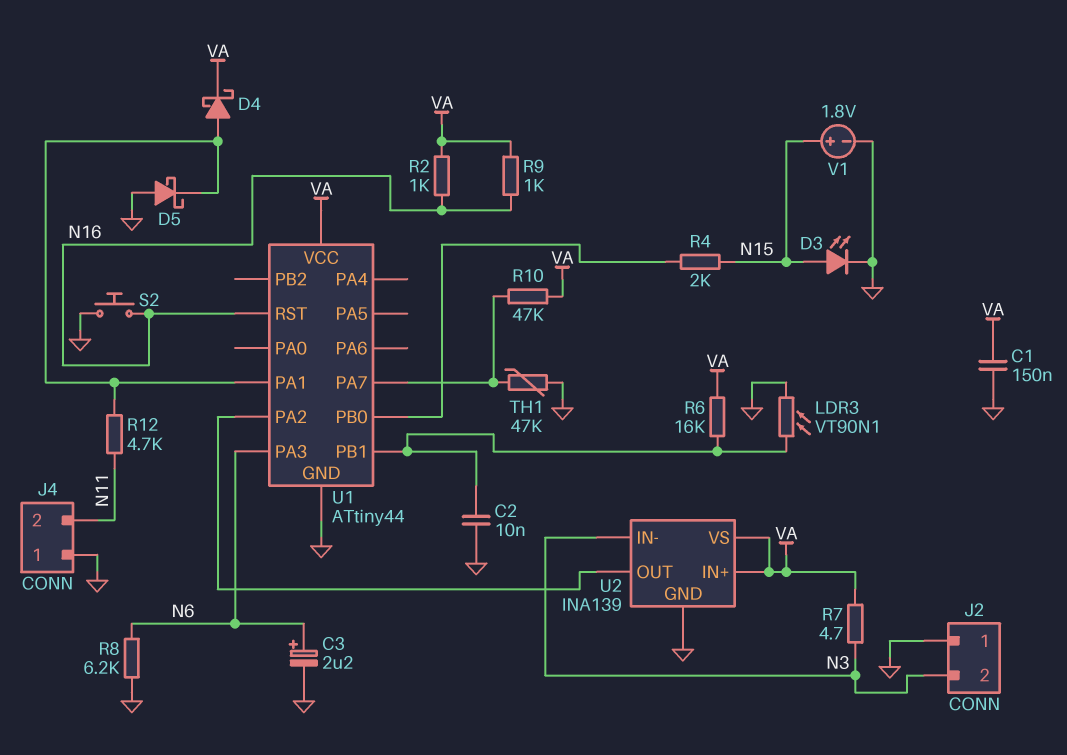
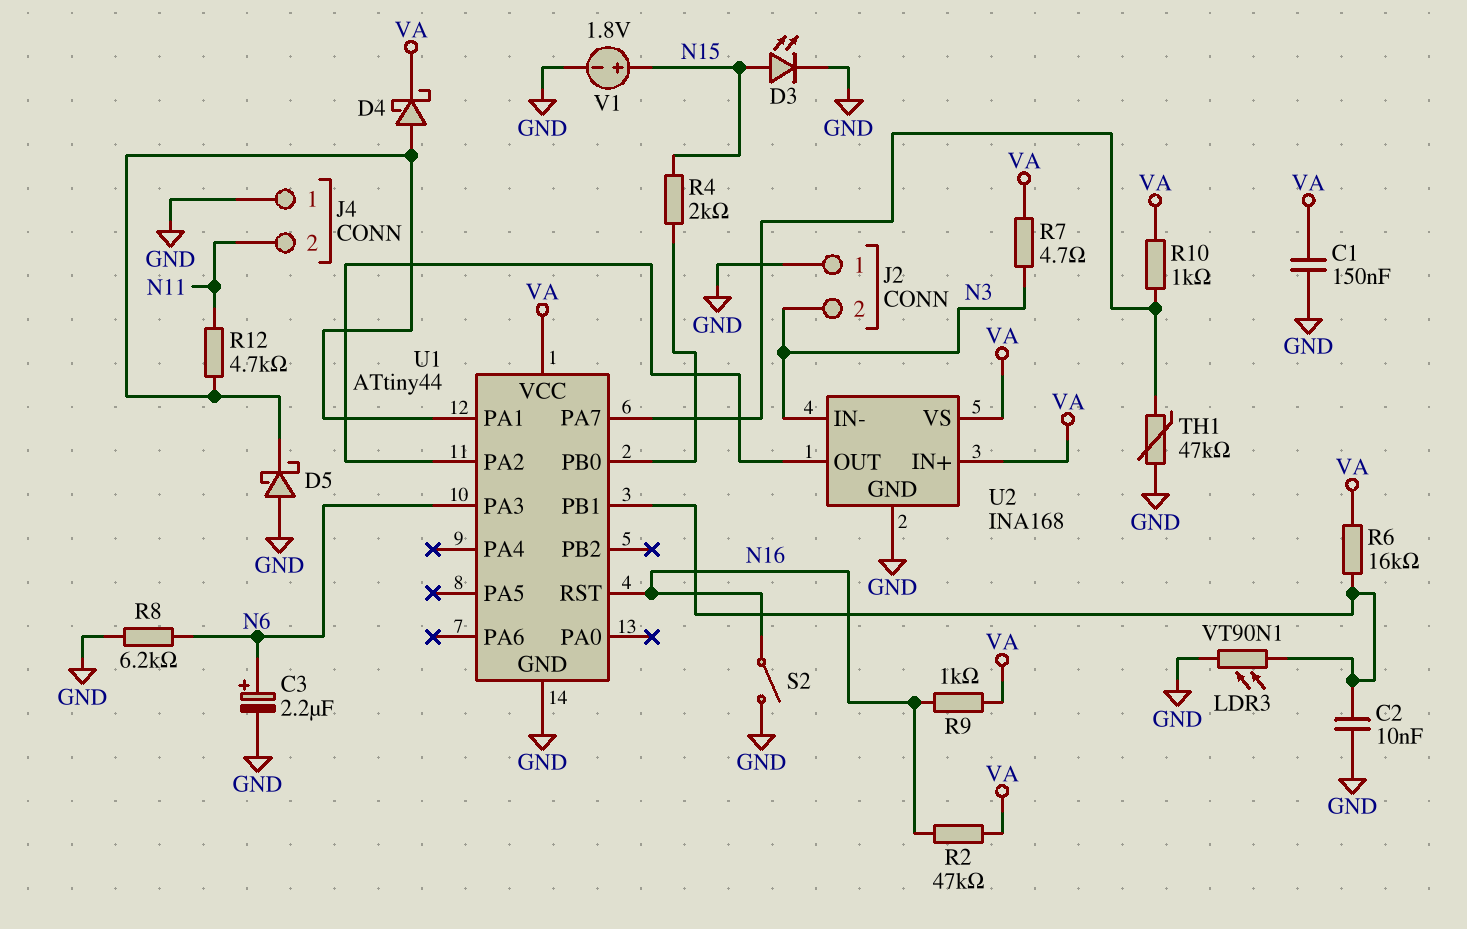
R2: 1k (N16, VA) -> 47k (N16, VA)
R10: 47k (U1/PA7, VA) -> 1k (U1/PA7, VA)
S2: button (GND, N16) -> switch (GND, N16)
U2: INA139 -> INA168

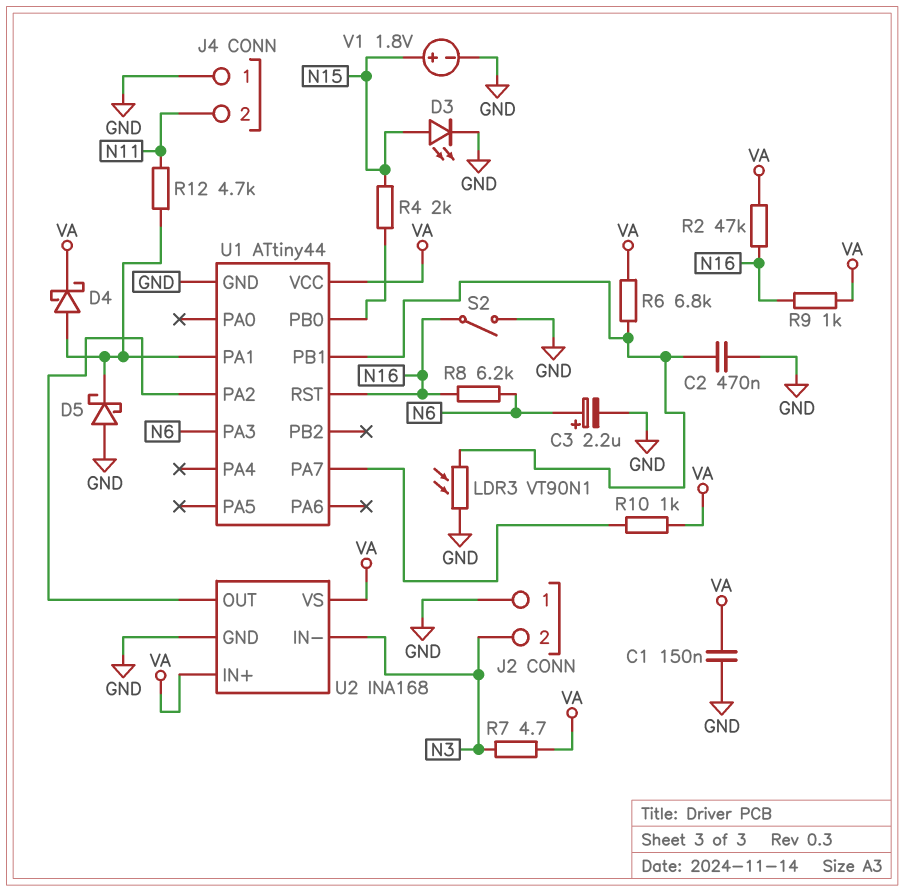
C2: 10nF (GND, U1/PB1) -> 470nF (GND, U1/PB1)
R6: 16k (U1/PB1, VA) -> 6.8k (U1/PB1, VA)
R8: 6.2k (GND, N6) -> 6.2k (N6, N16)
TH1: 47k (GND, U1/PA7) -> none

